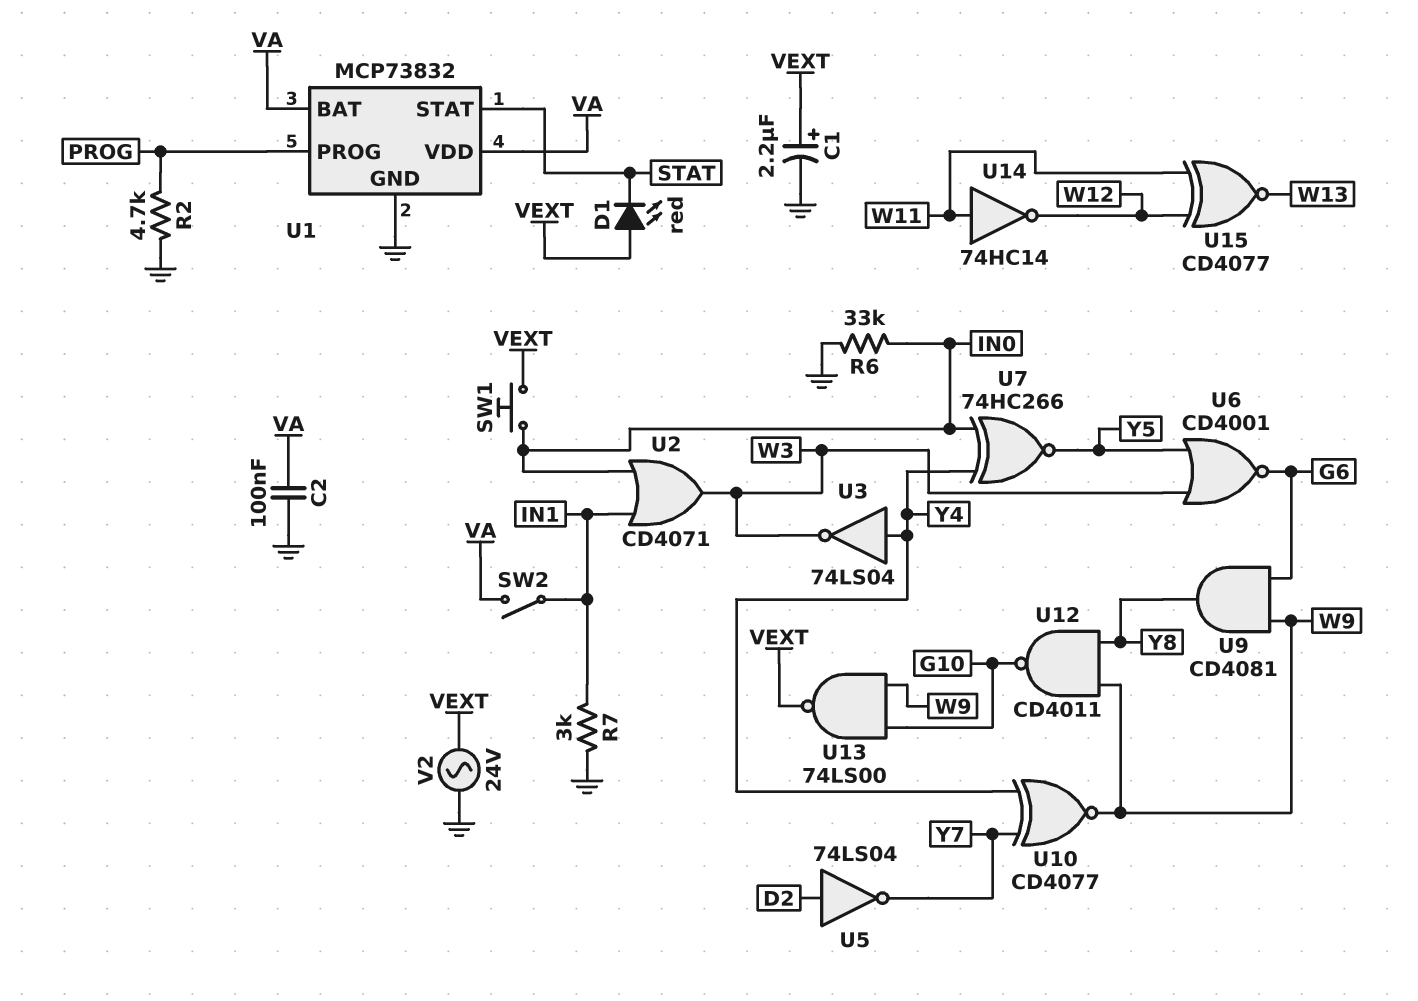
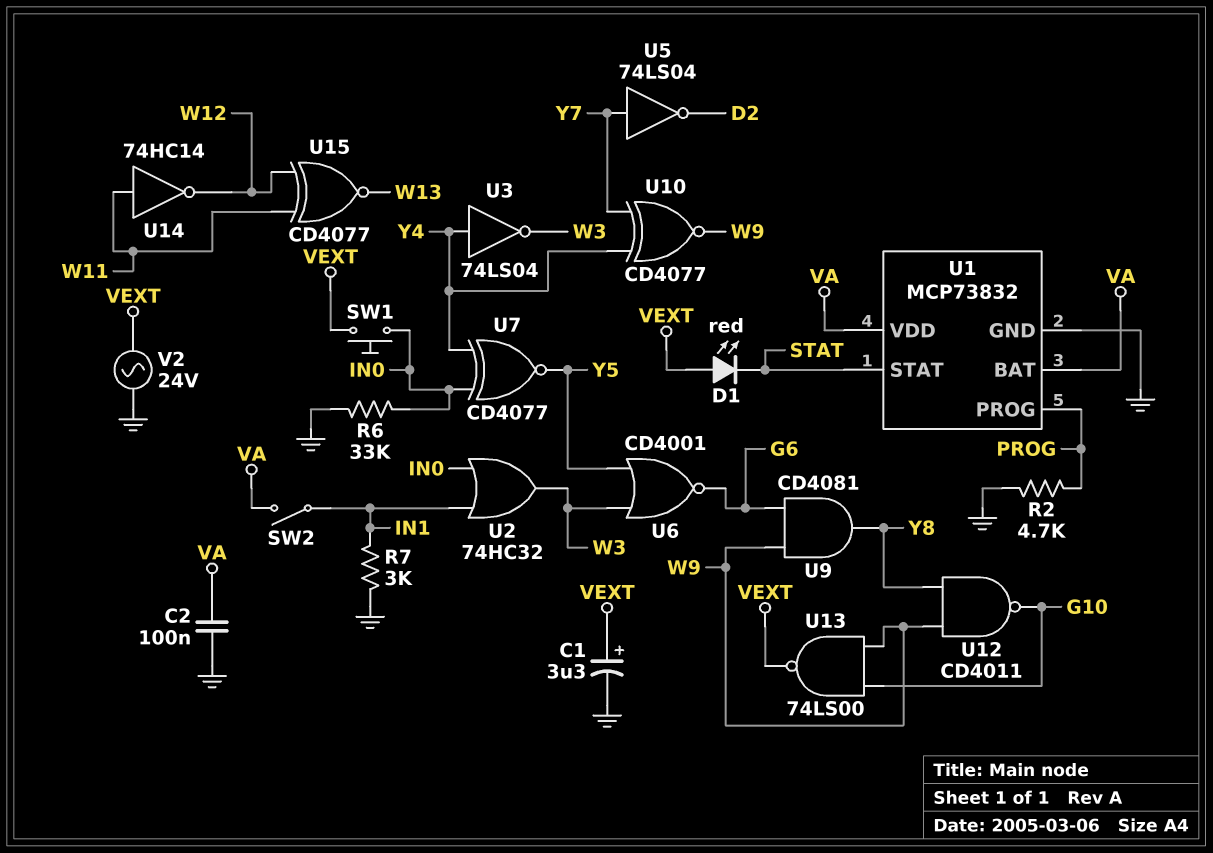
C1: 2.2uF (plus VEXT, minus GND) -> 3.3uF (plus VEXT, minus GND)
U2: OR CD4071 (in IN0, in IN1, out W3) -> OR 74HC32 (in IN0, in IN1, out W3)
U5: NOT 74LS04 (in D2, out Y7) -> NOT 74LS04 (in Y7, out D2)
U7: XNOR 74HC266 (in IN0, in Y4, out Y5) -> XNOR CD4077 (in IN0, in Y4, out Y5)

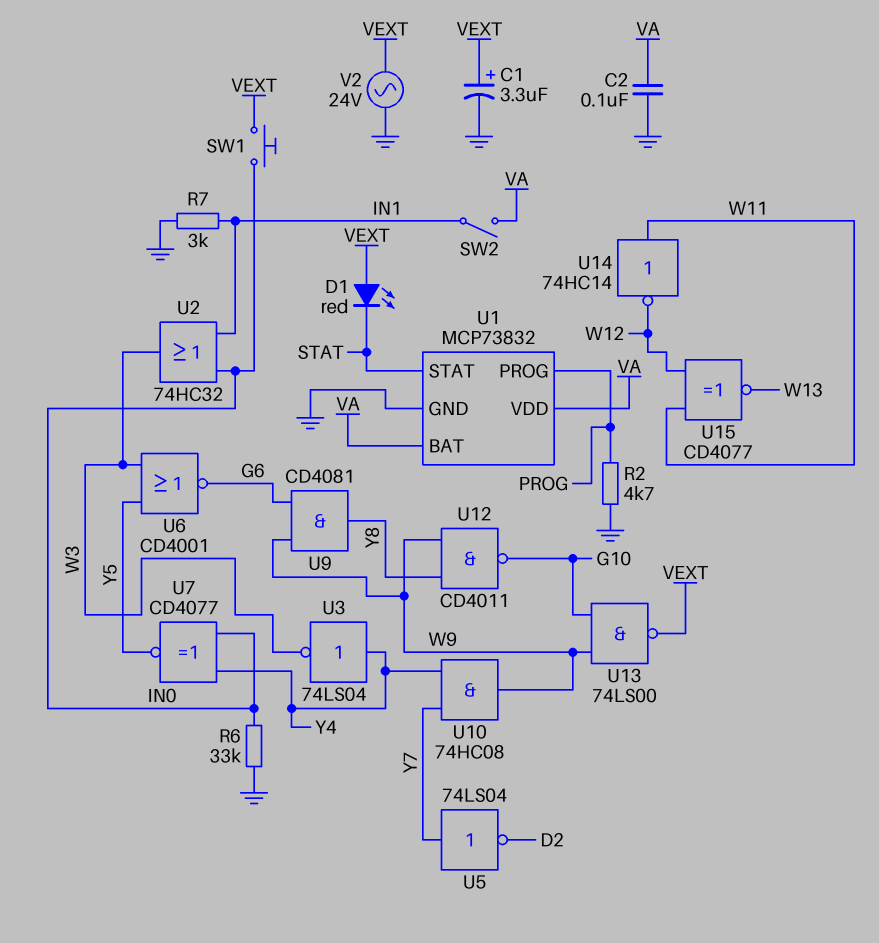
U10: XNOR CD4077 (in Y4, in Y7, out W9) -> AND 74HC08 (in Y4, in Y7, out W9)

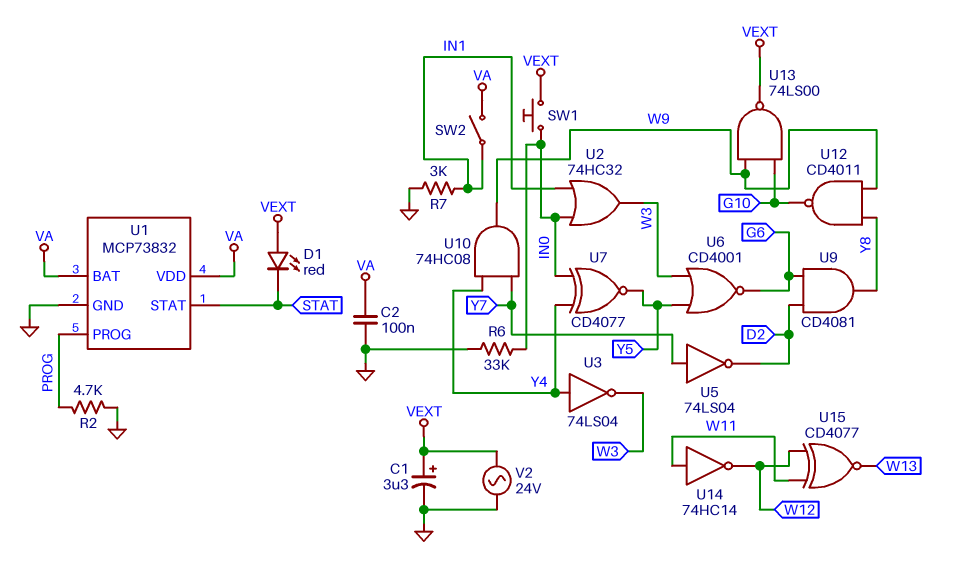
U9: AND CD4081 (in G6, in W9, out Y8) -> AND CD4081 (in D2, in G6, out Y8)

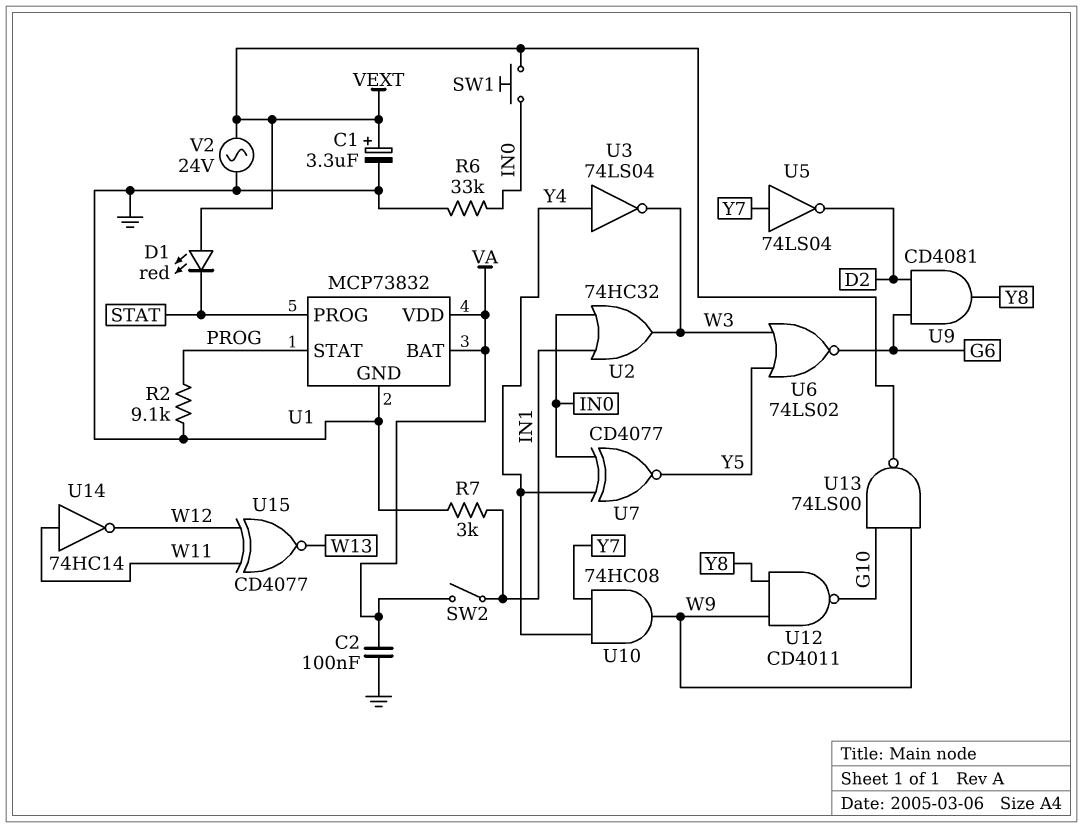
R2: 4.7k (GND, PROG) -> 9.1k (GND, PROG)
U1 pin PROG: PROG -> STAT
U1 pin STAT: STAT -> PROG
U6: NOR CD4001 (in W3, in Y5, out G6) -> NOR 74LS02 (in W3, in Y5, out G6)

